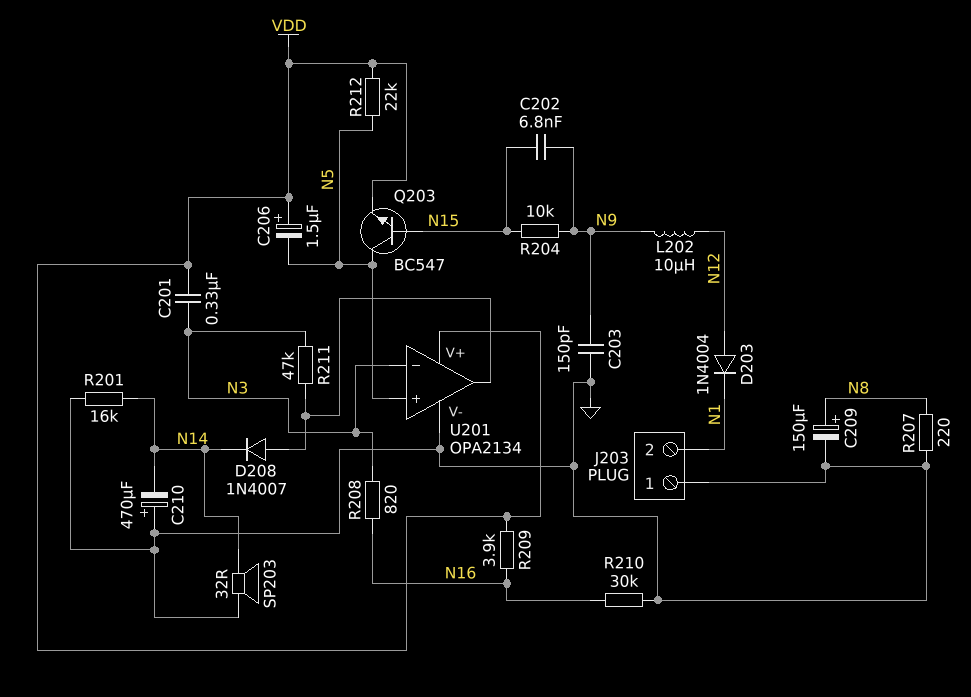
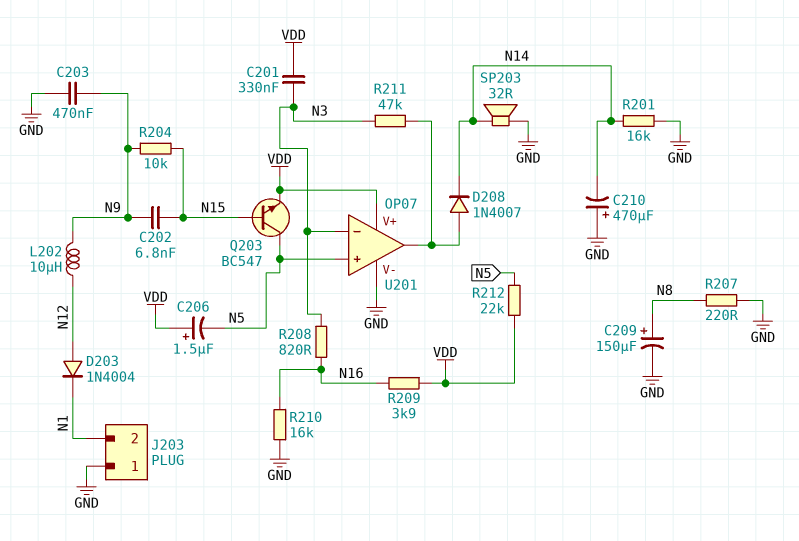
C203: 150pF (GND, N9) -> 470nF (GND, N9)
R210: 30k (GND, N16) -> 16k (GND, N16)
U201: OPA2134 -> OP07

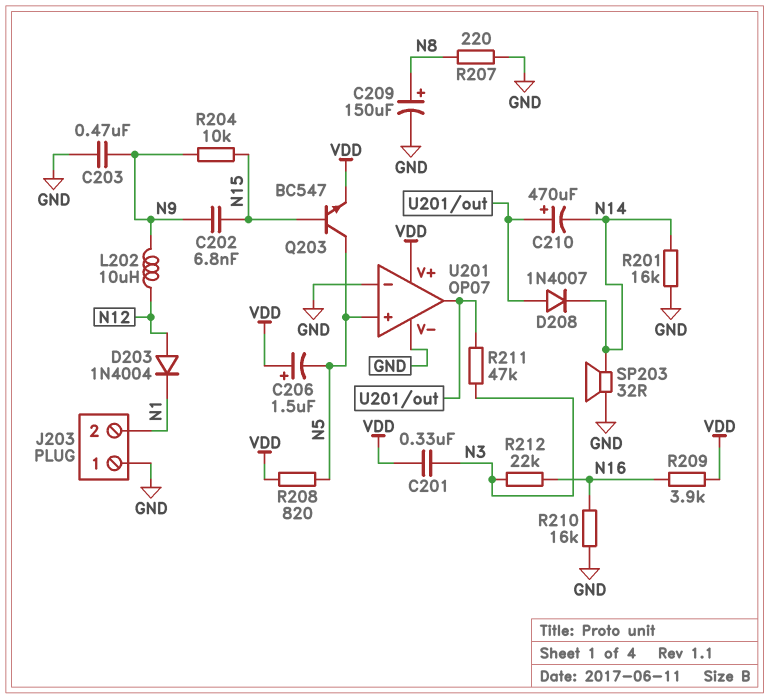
C210: 470uF (plus GND, minus N14) -> 470uF (plus U201/out, minus N14)
R208: 820 (N3, N16) -> 820 (N5, VDD)
R212: 22k (N5, VDD) -> 22k (N3, N16)
U201 pin in-: N3 -> GND

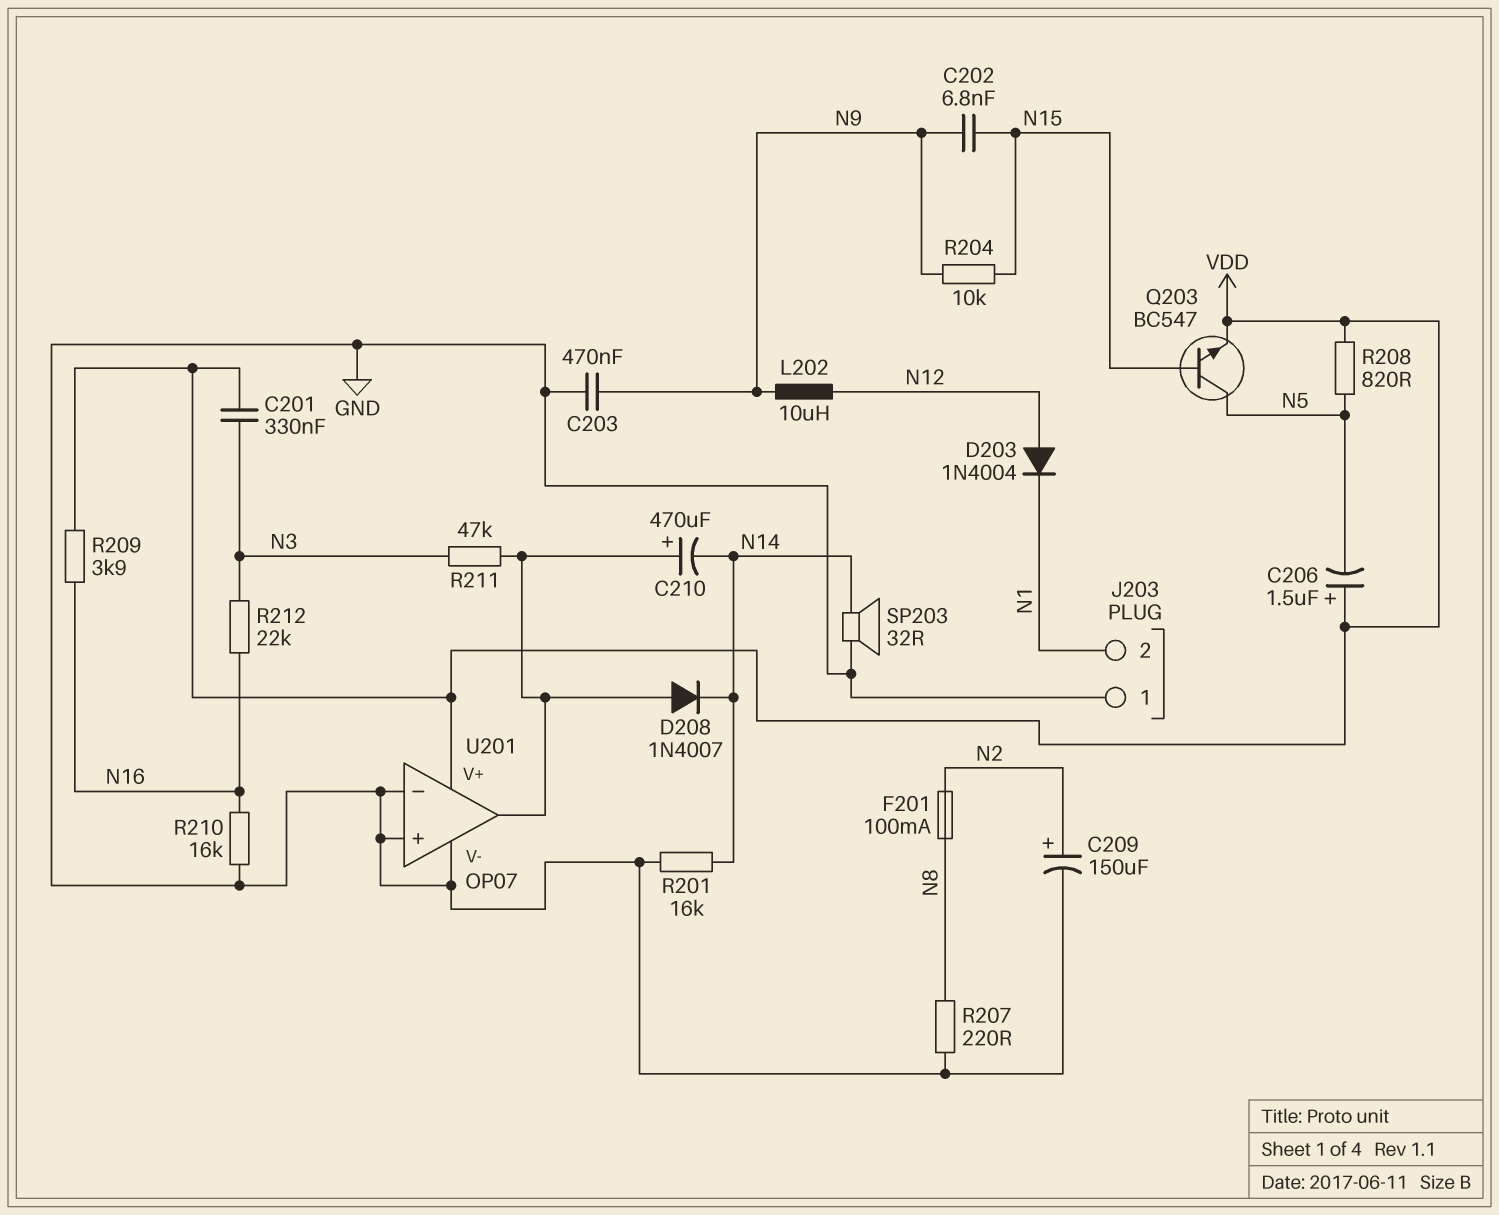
C209: 150uF (plus N8, minus GND) -> 150uF (plus N2, minus GND)
F201: none -> 100mA (N2, N8)
U201 pin in+: N5 -> GND

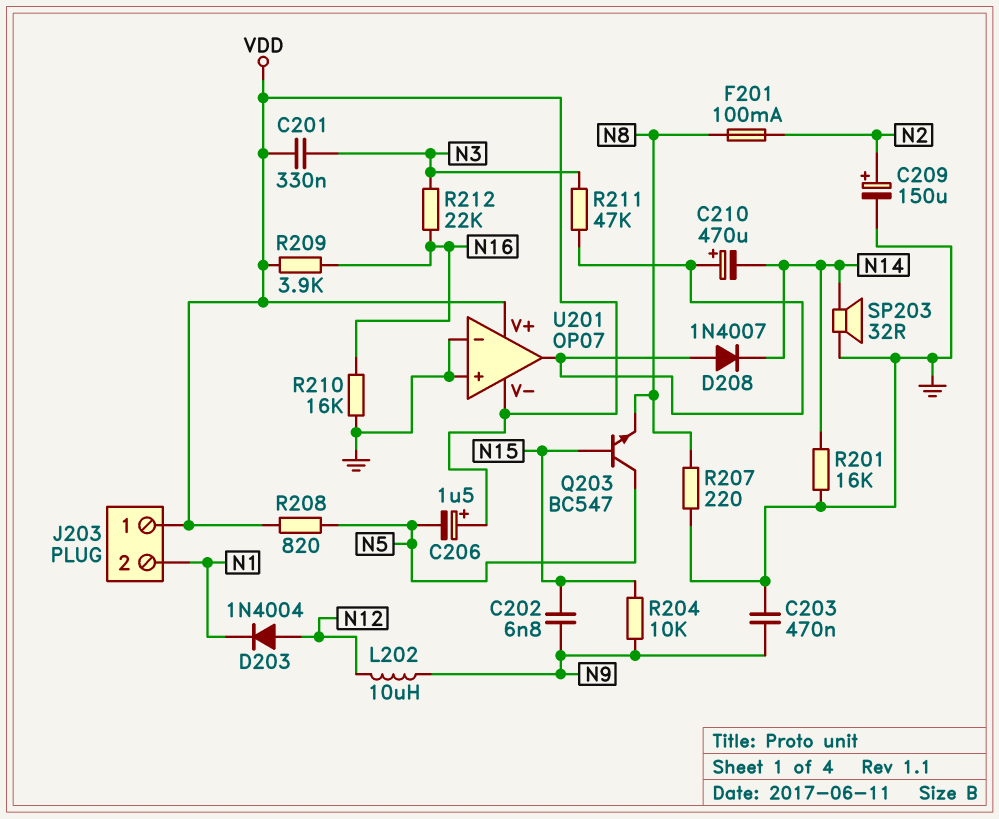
J203 pin 1: GND -> VDD
Q203: NPN BC547 (B N15, C N5, E VDD) -> NPN BC547 (B N15, C N5, E N8)
U201 pin V-: GND -> VDD

